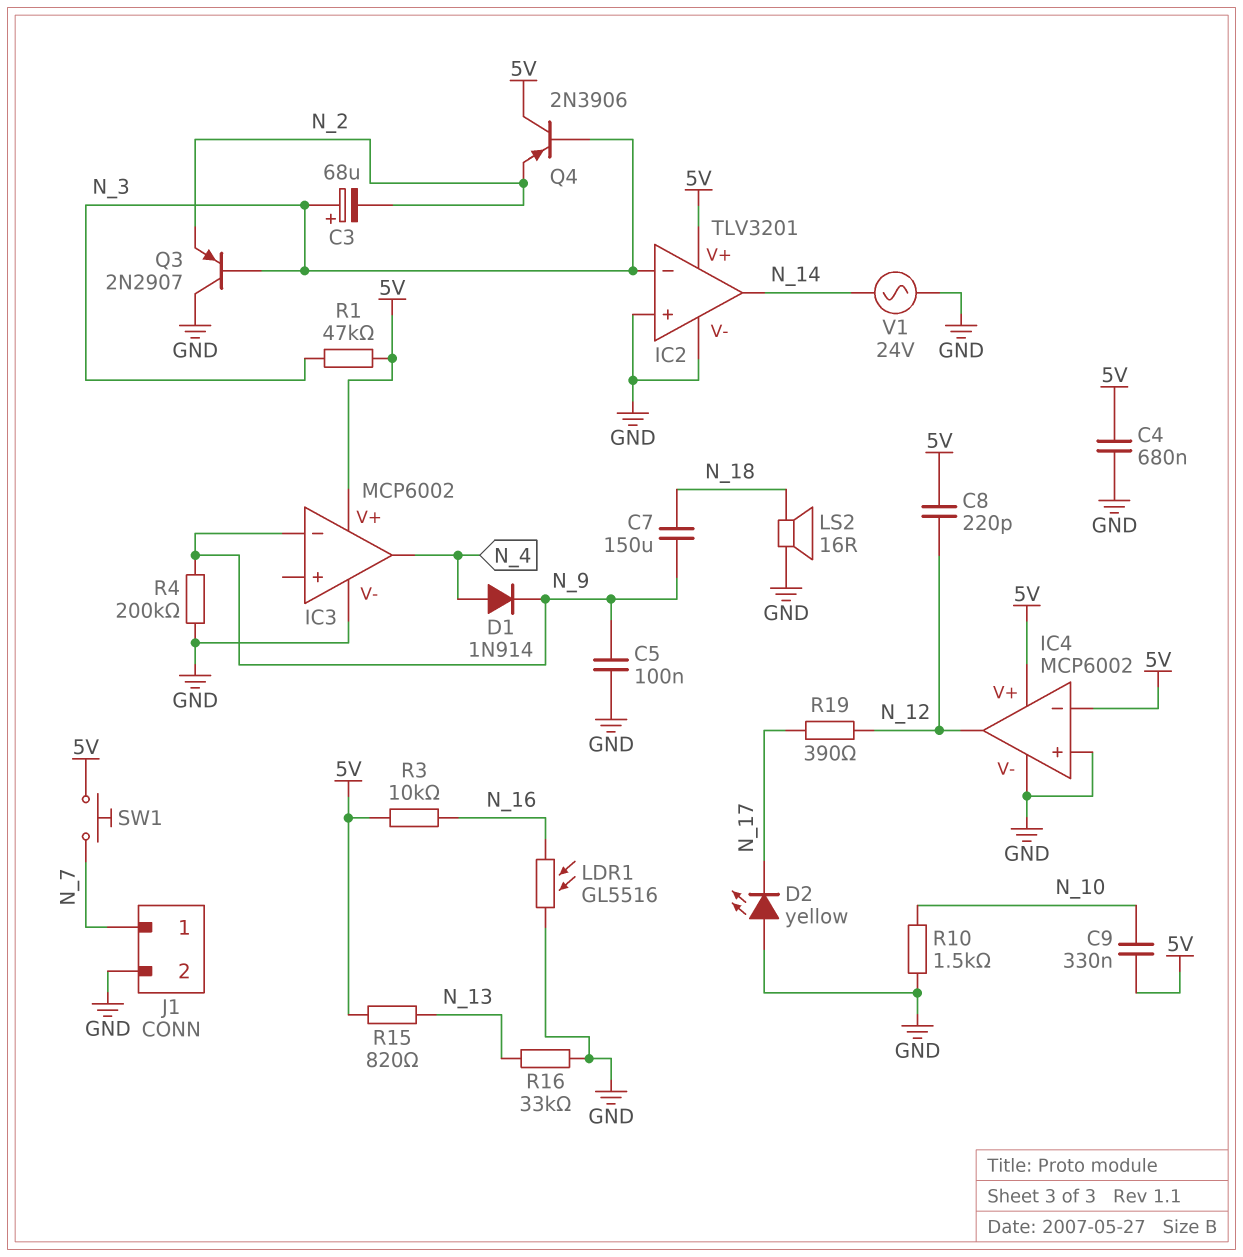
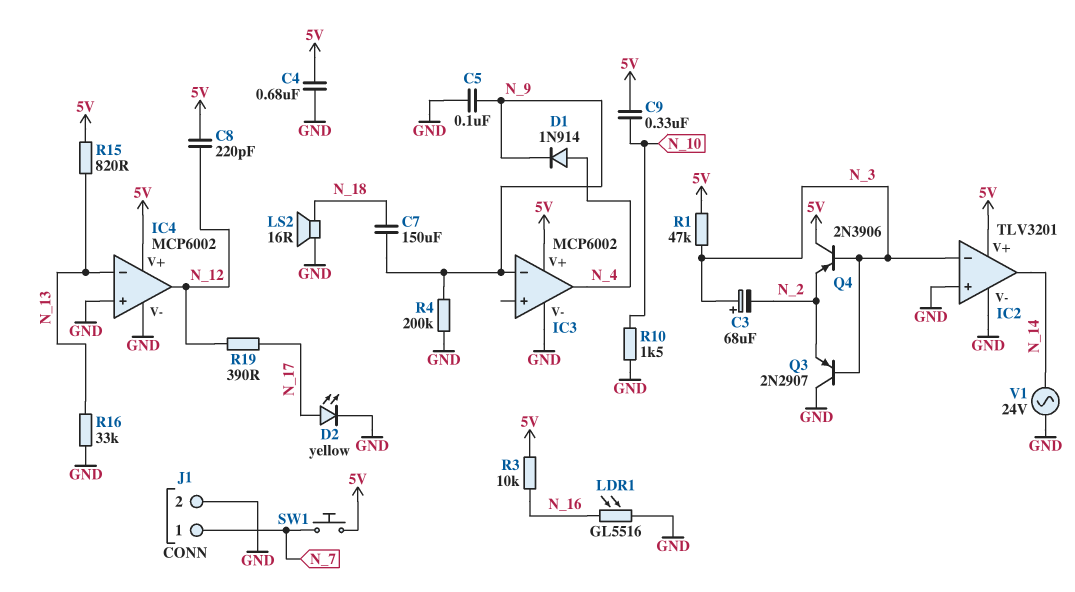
D2: LED yellow (A GND, K N_17) -> LED yellow (A N_17, K GND)
IC4 pin in-: 5V -> N_13

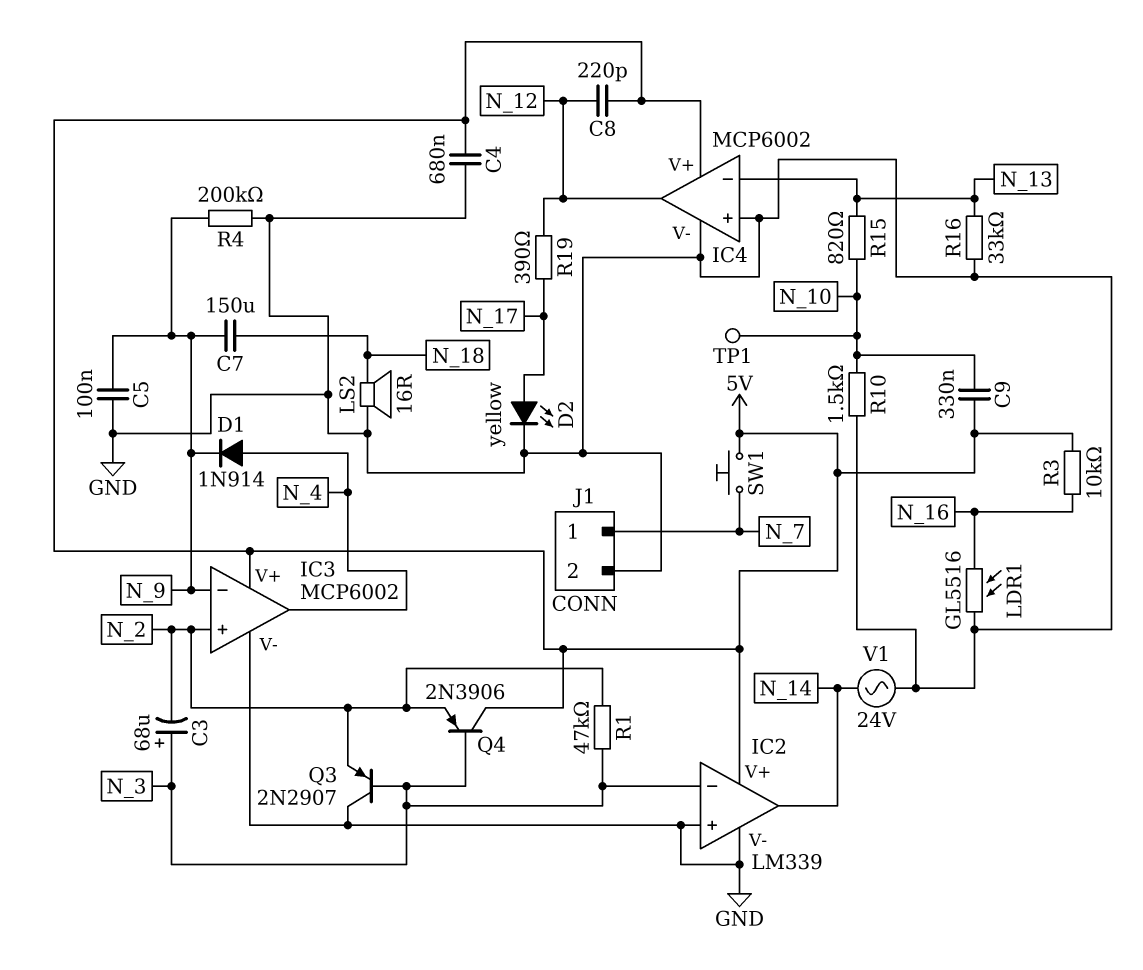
IC2: TLV3201 -> LM339
IC3 pin in+: none -> N_2
R1: 47k (5V, N_3) -> 47k (N_2, N_3)
R15: 820 (5V, N_13) -> 820 (N_10, N_13)
TP1: none -> test point (N_10)

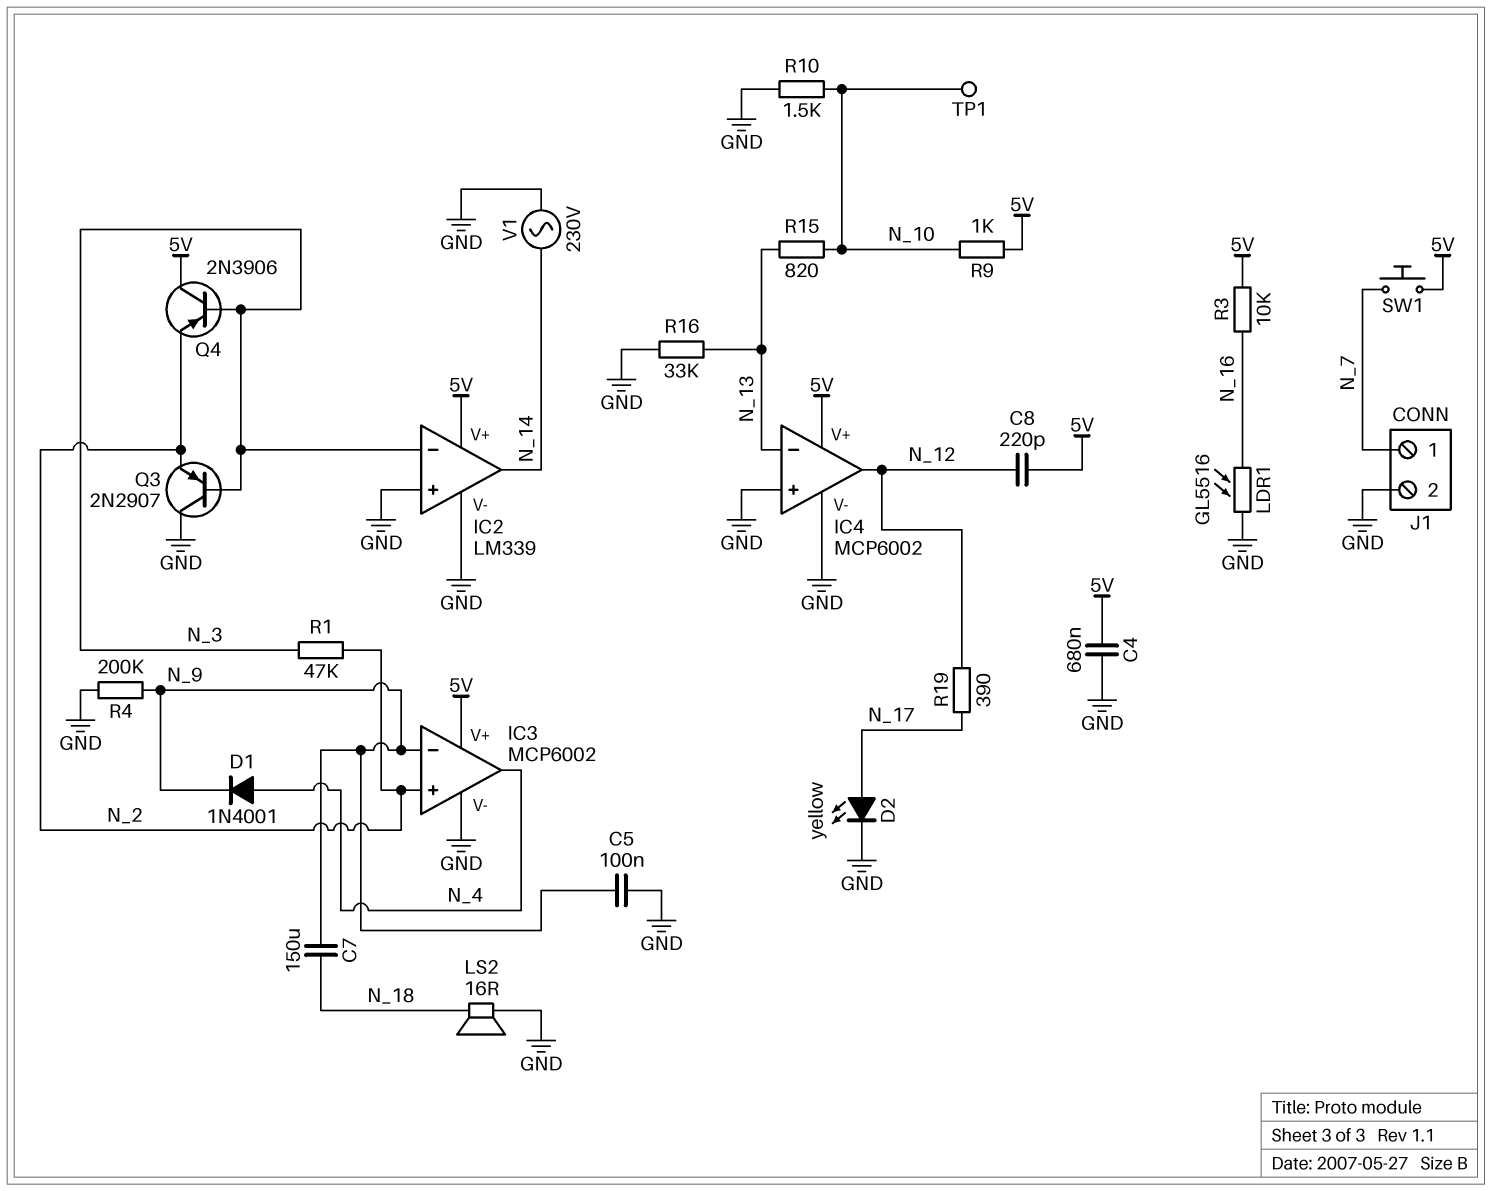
C3: 68uF (plus N_3, minus N_2) -> none
C9: 330nF (5V, N_10) -> none
D1: diode 1N914 (A N_4, K N_9) -> diode 1N4001 (A N_4, K N_9)
R9: none -> 1k (5V, N_10)
V1: AC 24V (GND, N_14) -> AC 230V (GND, N_14)

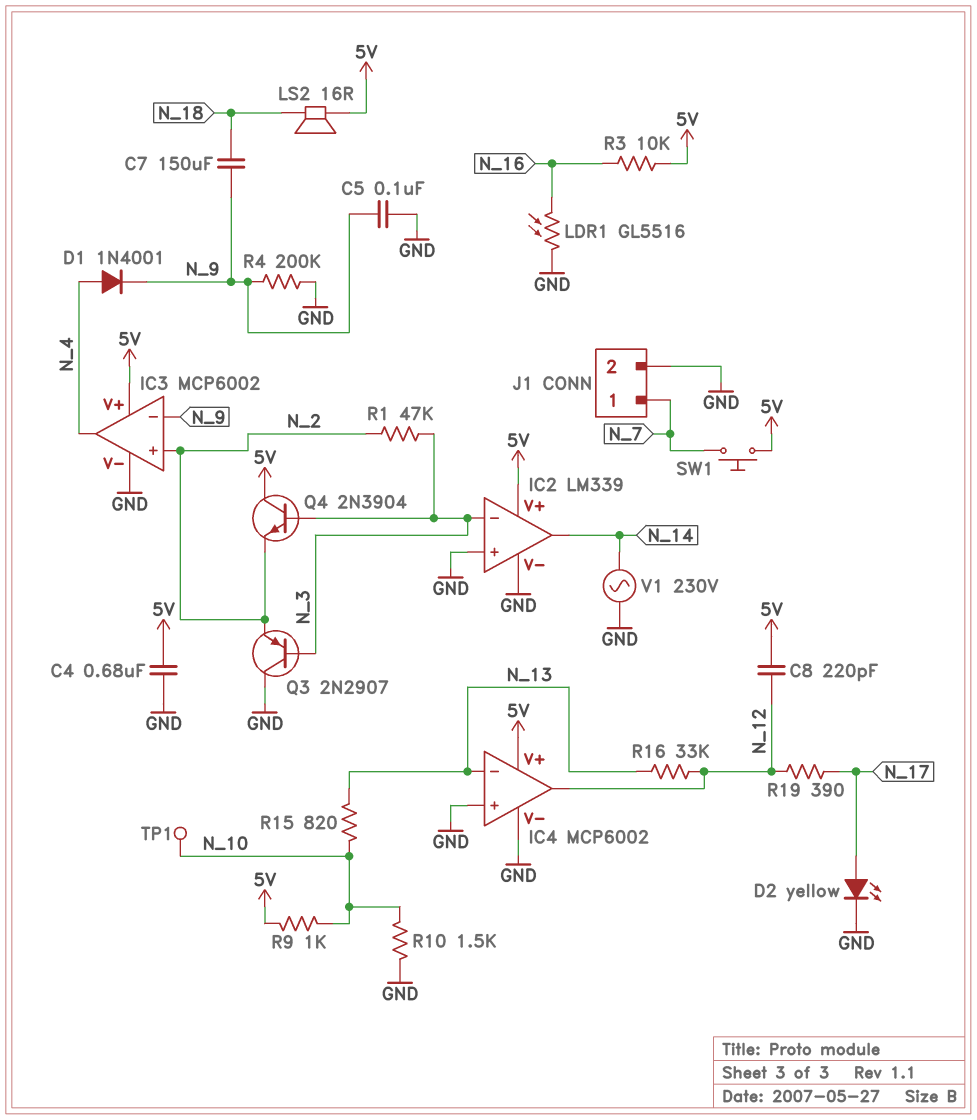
LS2: speaker 16R (GND, N_18) -> speaker 16R (5V, N_18)
Q4: PNP 2N3906 (B N_3, C 5V, E N_2) -> NPN 2N3904 (B N_3, C 5V, E N_2)
R16: 33k (GND, N_13) -> 33k (N_12, N_13)

